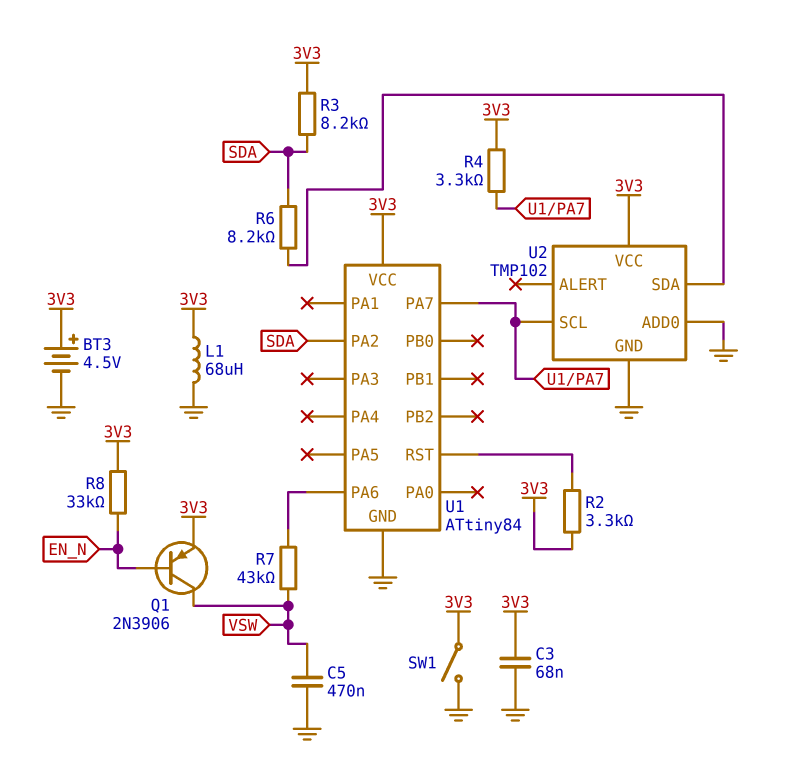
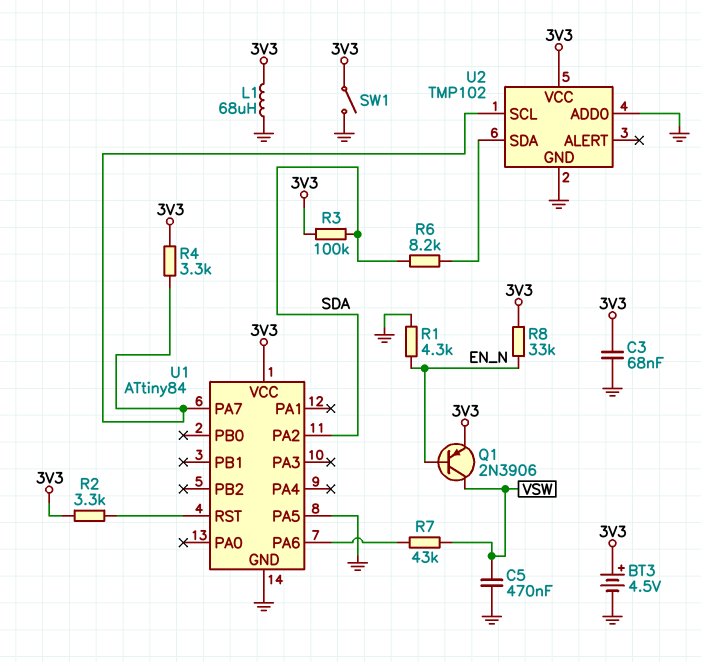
R1: none -> 4.3k (EN_N, GND)
R3: 8.2k (3V3, SDA) -> 100k (3V3, SDA)
U1 pin PA5: none -> GND

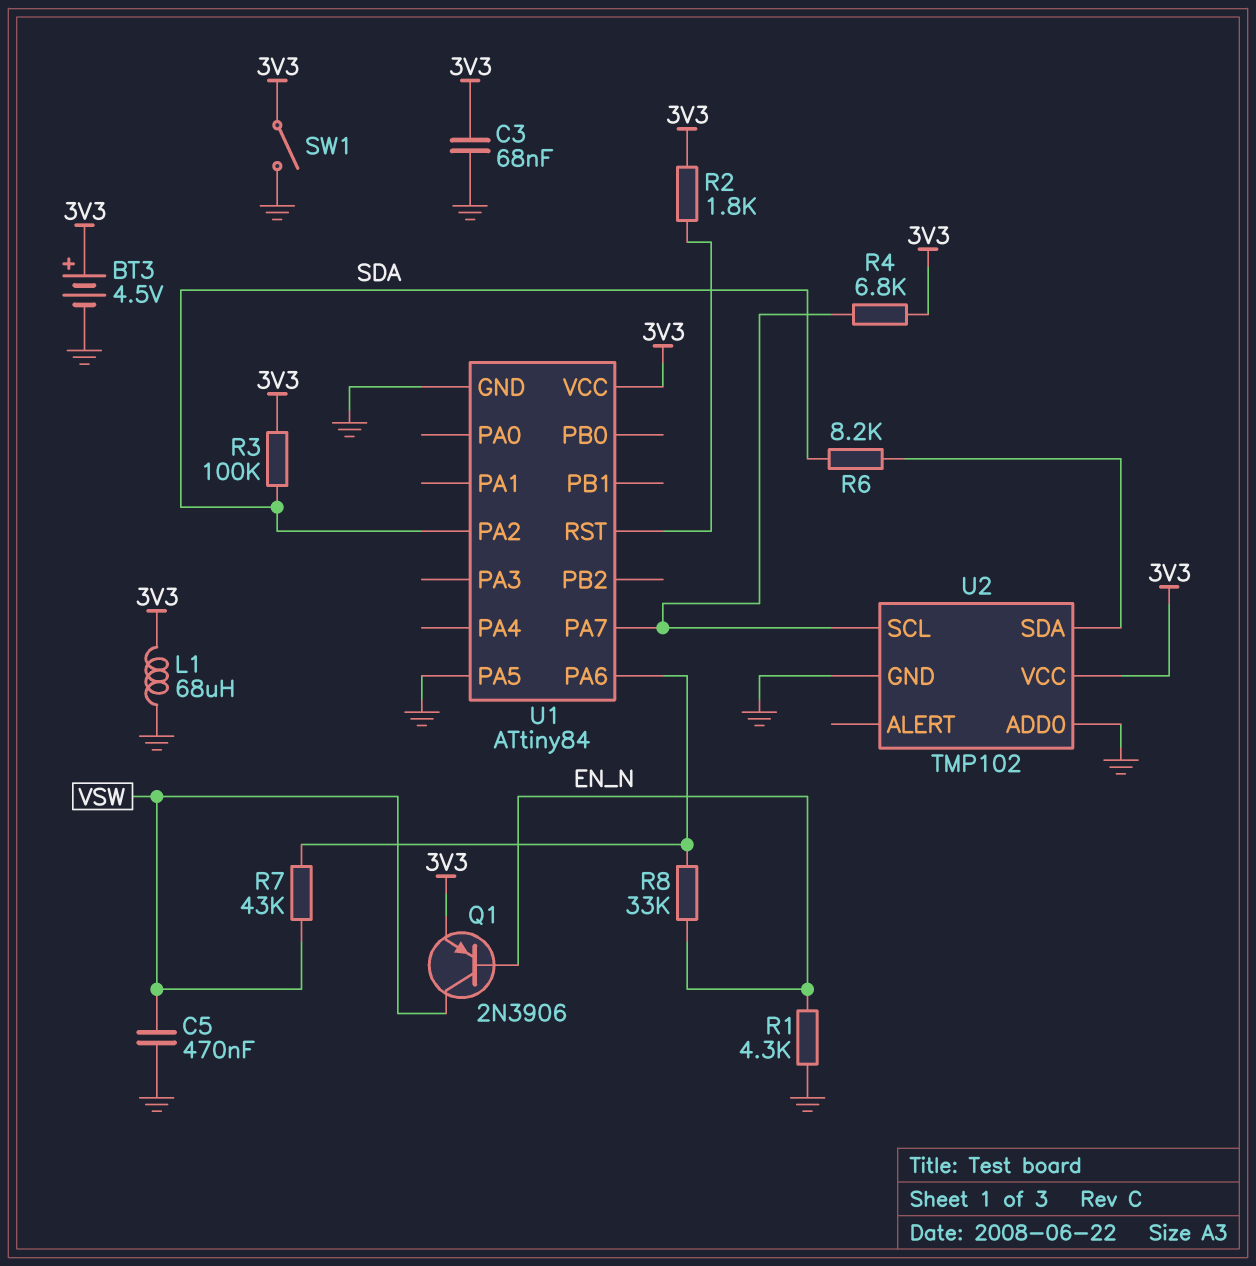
R2: 3.3k (3V3, U1/RST) -> 1.8k (3V3, U1/RST)
R4: 3.3k (3V3, U1/PA7) -> 6.8k (3V3, U1/PA7)
R8: 33k (3V3, EN_N) -> 33k (EN_N, U1/PA6)

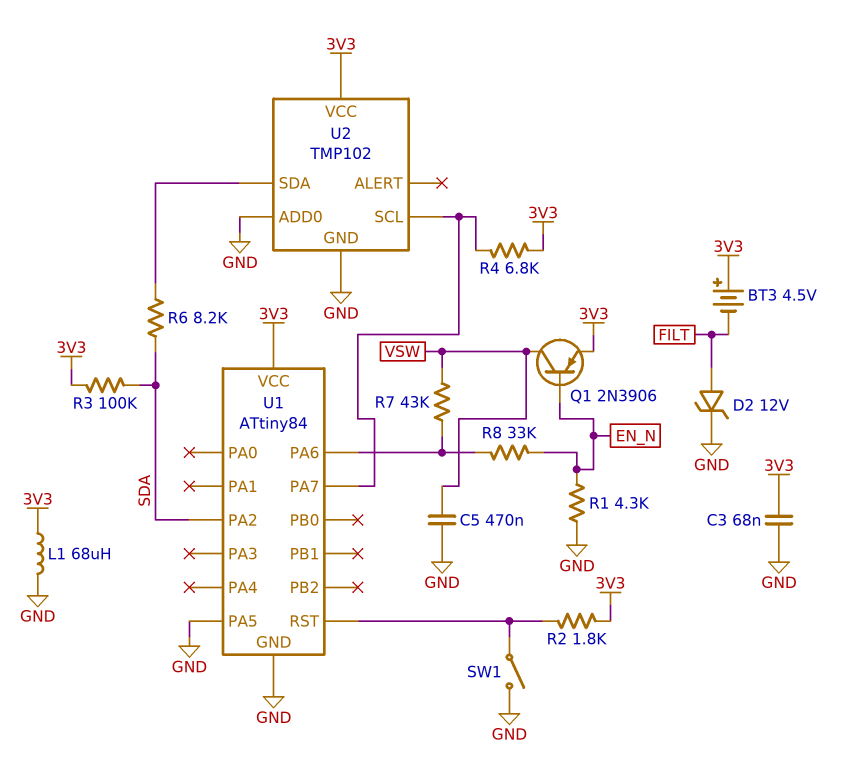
BT3: 4.5V (plus 3V3, minus GND) -> 4.5V (plus 3V3, minus FILT)
D2: none -> zener 12V (A FILT, K GND)
SW1: switch (3V3, GND) -> switch (GND, U1/RST)

